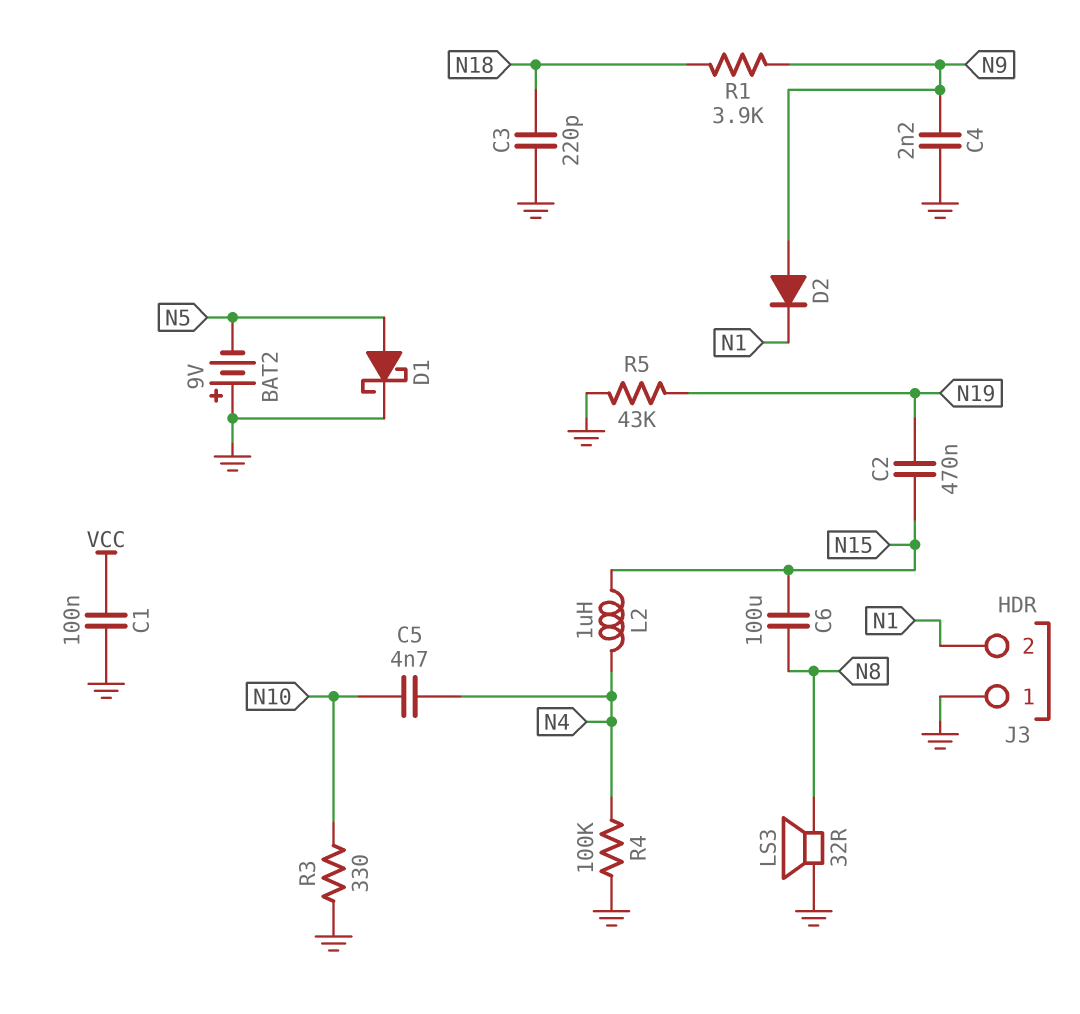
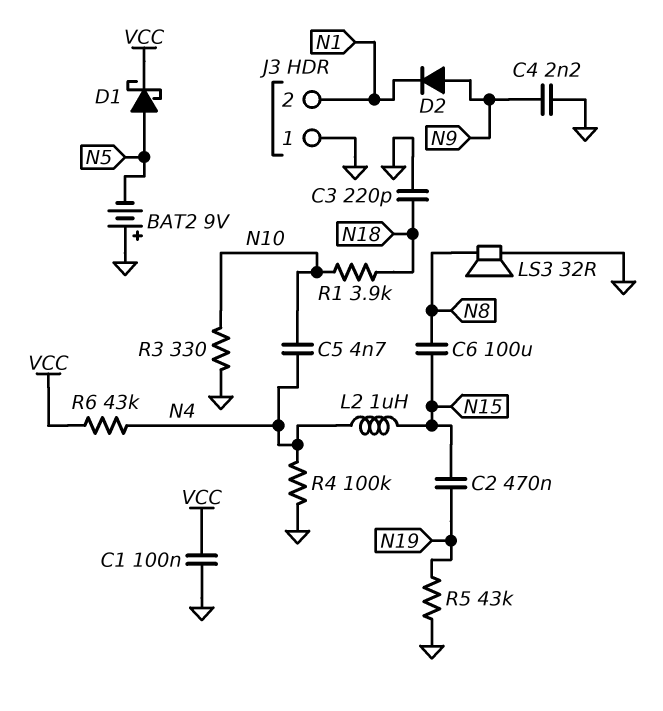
D1: schottky (A N5, K GND) -> schottky (A N5, K VCC)
R1: 3.9k (N9, N18) -> 3.9k (N10, N18)
R6: none -> 43k (N4, VCC)

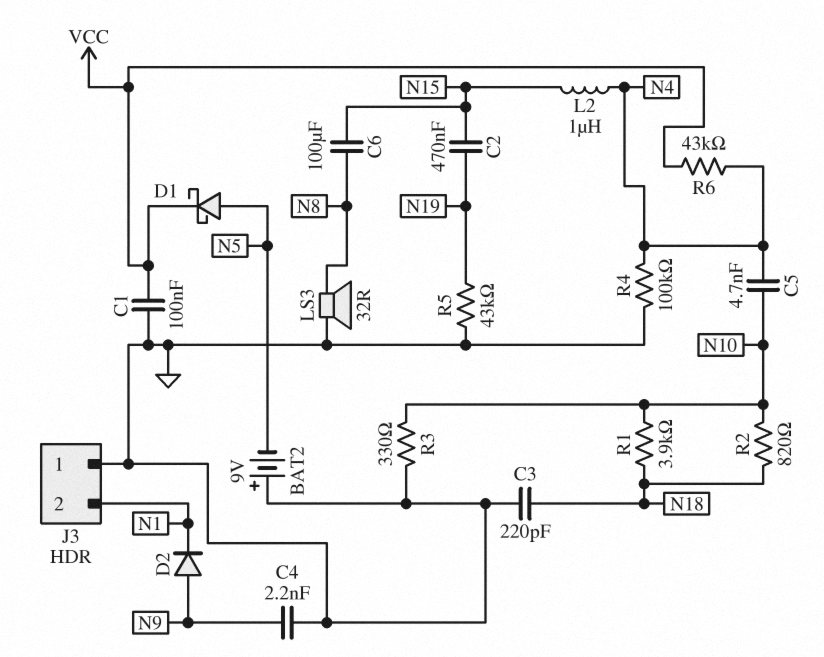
R2: none -> 820 (N10, N18)

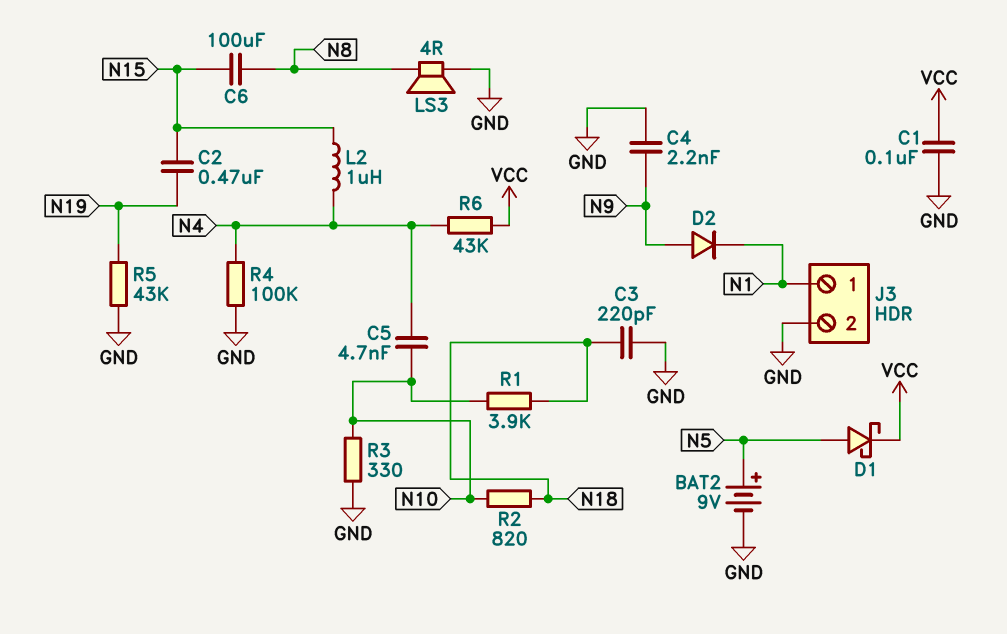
BAT2: 9V (plus GND, minus N5) -> 9V (plus N5, minus GND)
J3 pin 1: GND -> N1
J3 pin 2: N1 -> GND
LS3: speaker 32R (GND, N8) -> speaker 4R (GND, N8)

